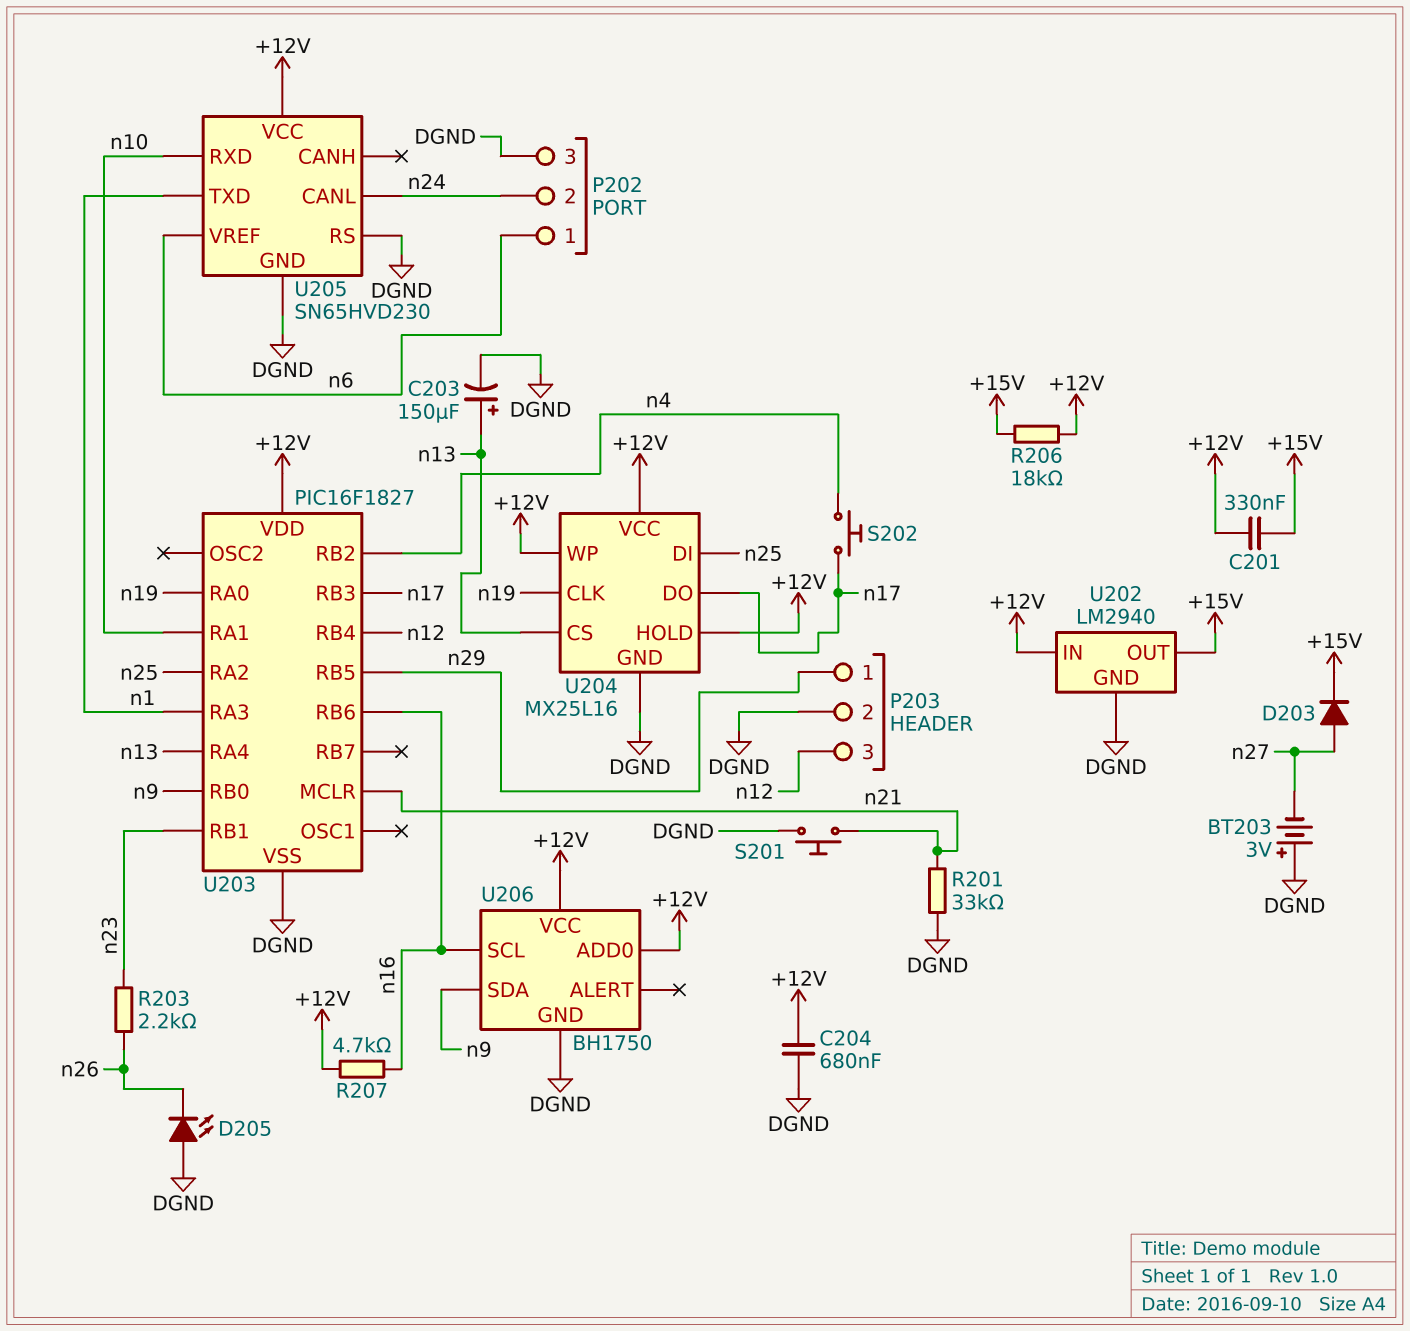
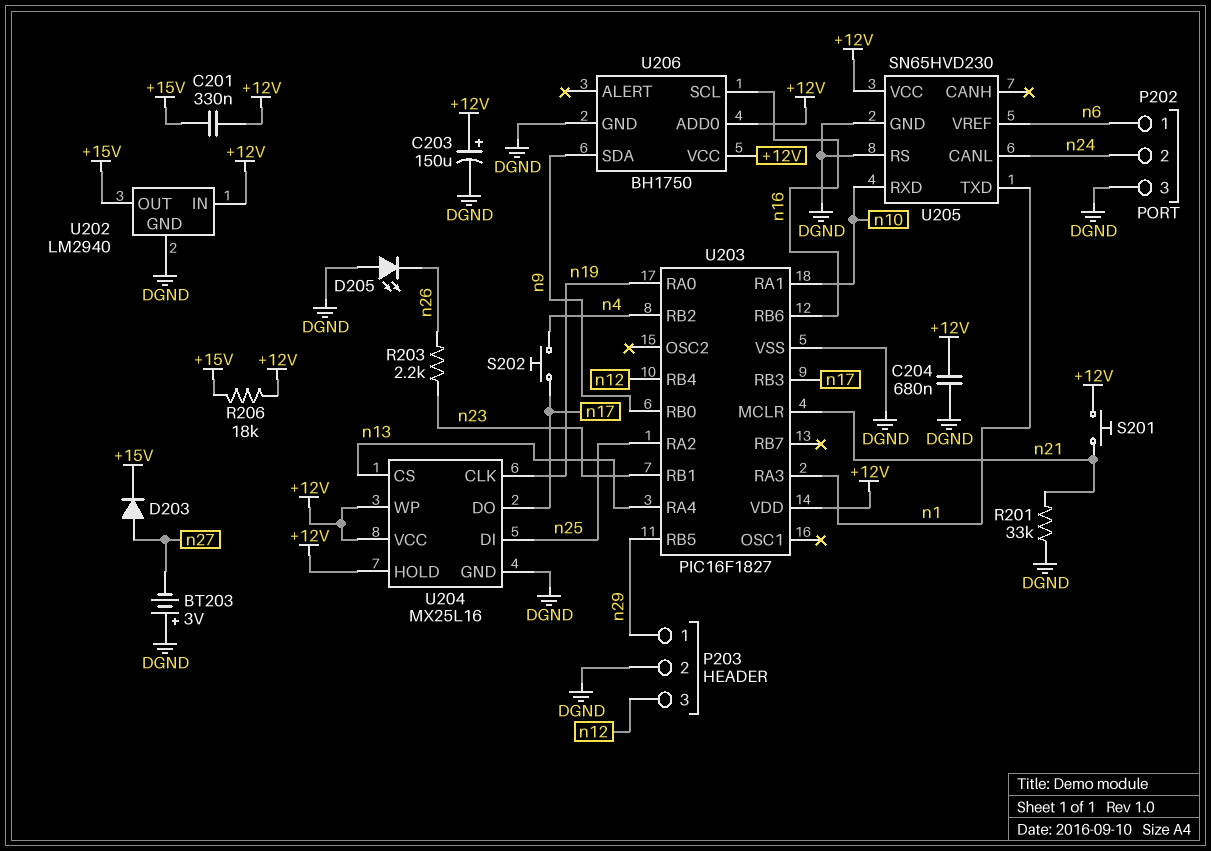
C203: 150uF (plus n13, minus DGND) -> 150uF (plus +12V, minus DGND)
R207: 4.7k (+12V, n16) -> none
S201: button (DGND, n21) -> button (+12V, n21)

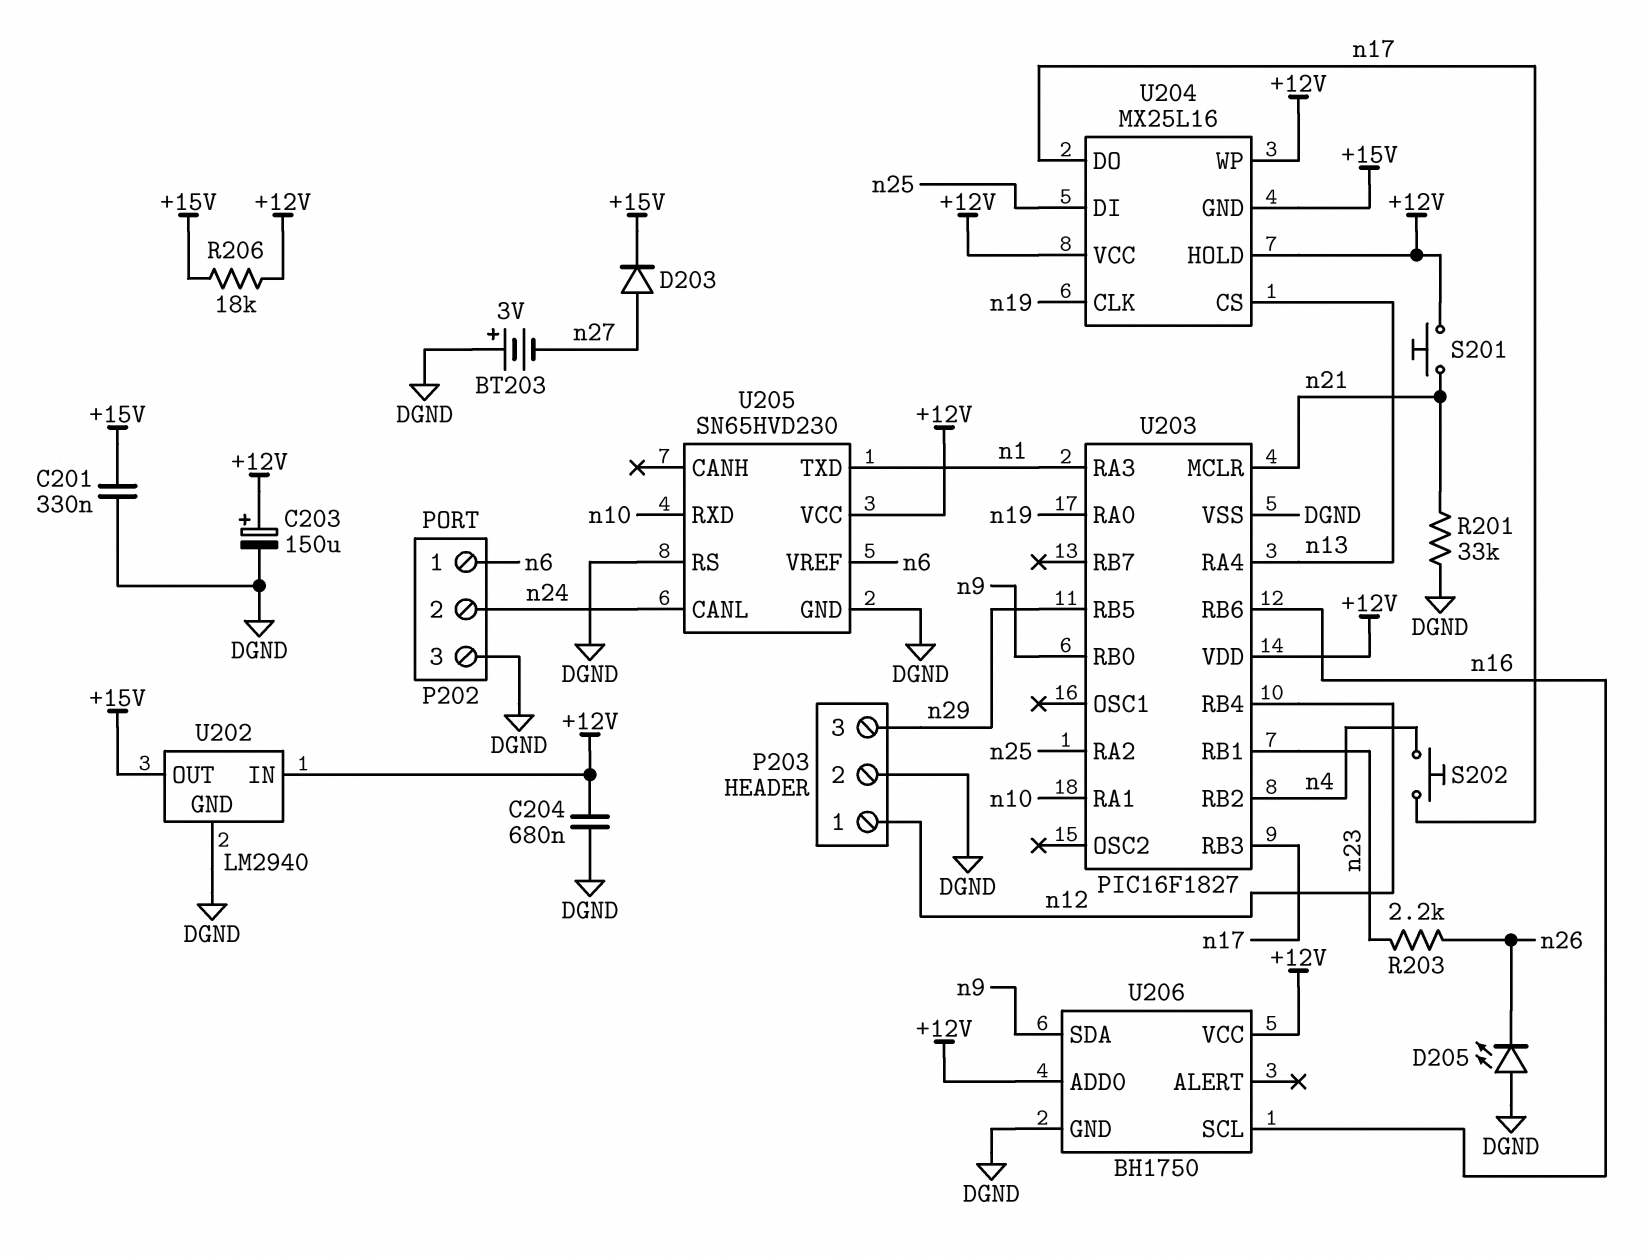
C201: 330nF (+12V, +15V) -> 330nF (+15V, DGND)
P203 pin 1: n29 -> n12
P203 pin 3: n12 -> n29
U204 pin GND: DGND -> +15V

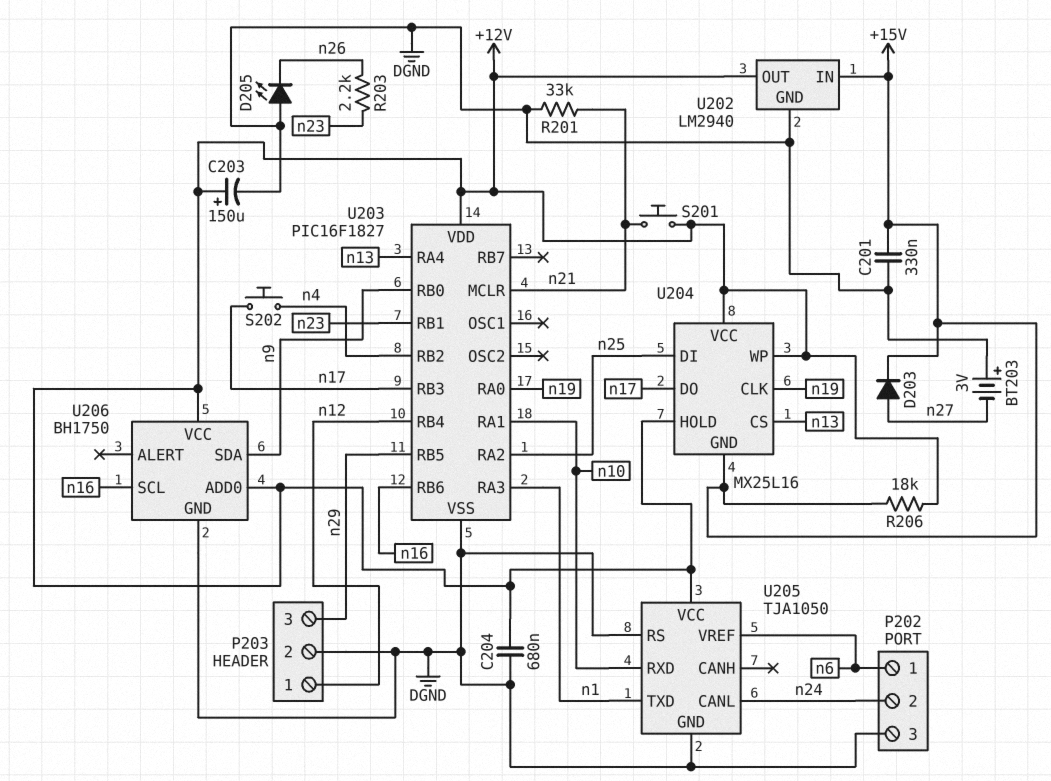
U202 pin IN: +12V -> +15V
U202 pin OUT: +15V -> +12V
U205: SN65HVD230 -> TJA1050

